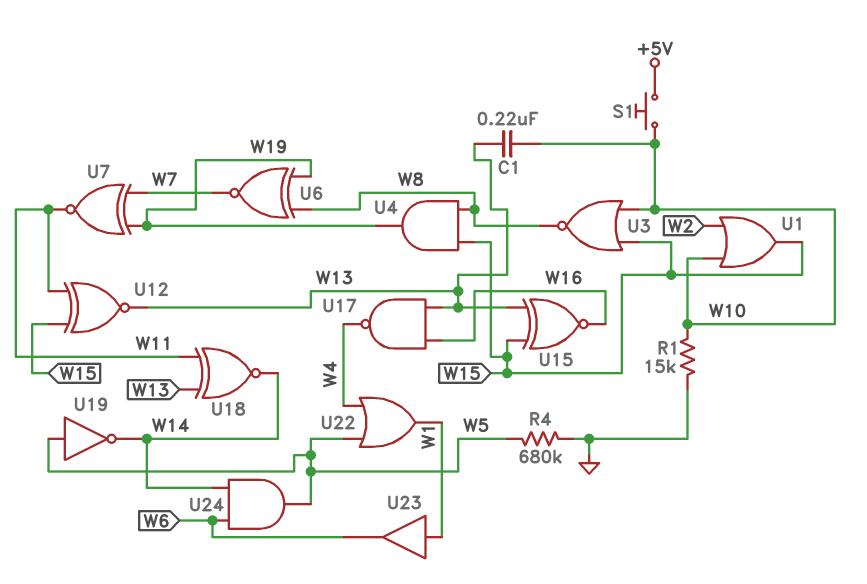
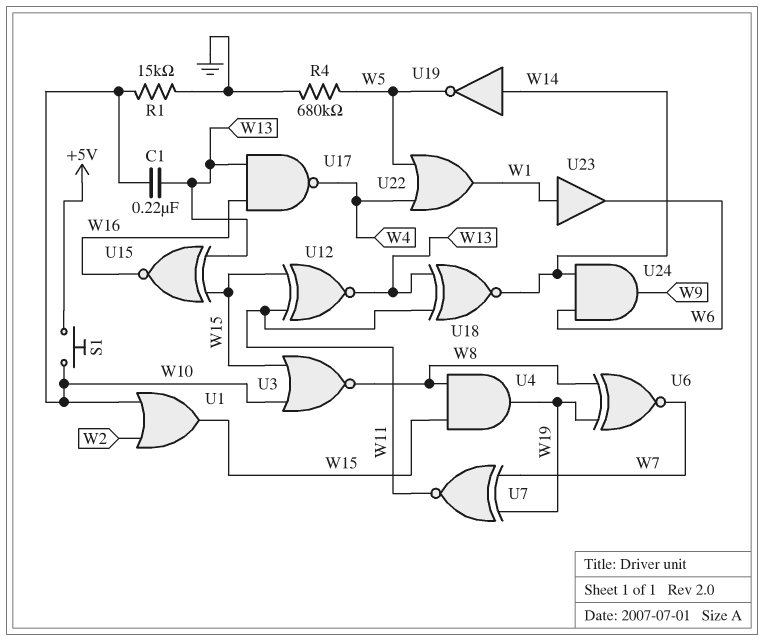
U19: NOT (in W5, out W14) -> NOT (in W14, out W5)
U24: AND (in W6, in W14, out W5) -> AND (in W6, in W14, out W9)

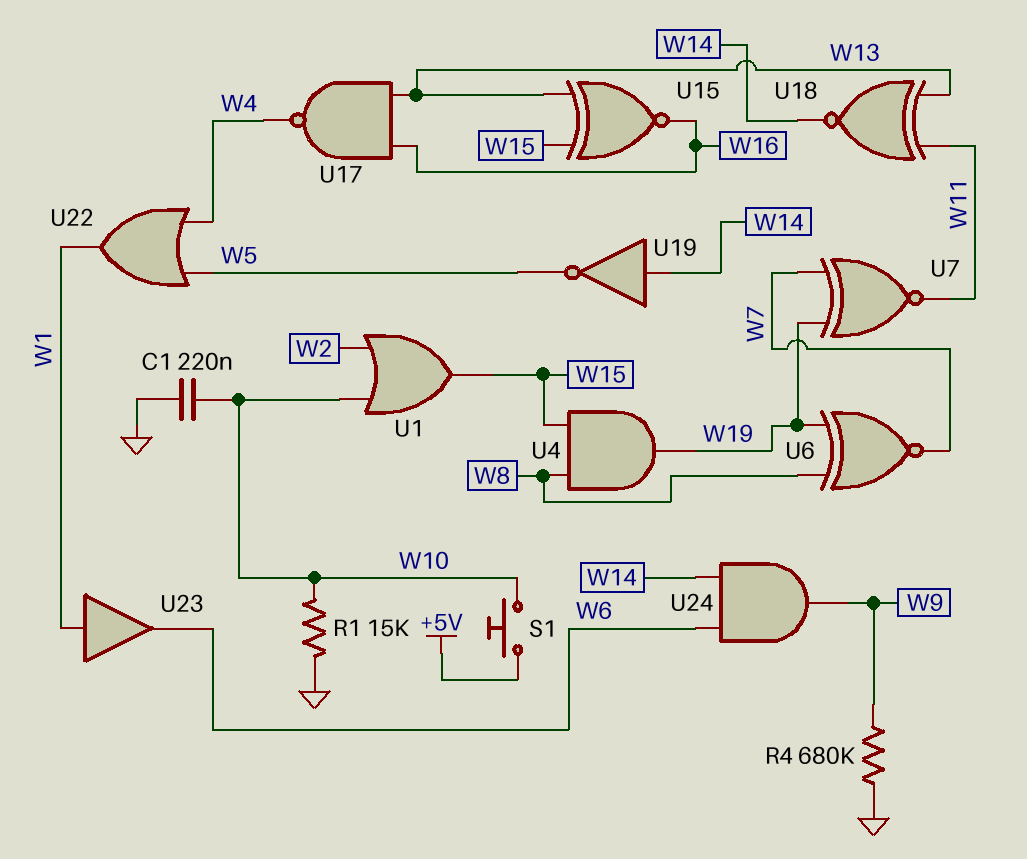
C1: 220nF (W10, W13) -> 220nF (GND, W10)
R4: 680k (GND, W5) -> 680k (GND, W9)
U3: NOR (in W10, in W15, out W8) -> none
U12: XNOR (in W11, in W15, out W13) -> none

